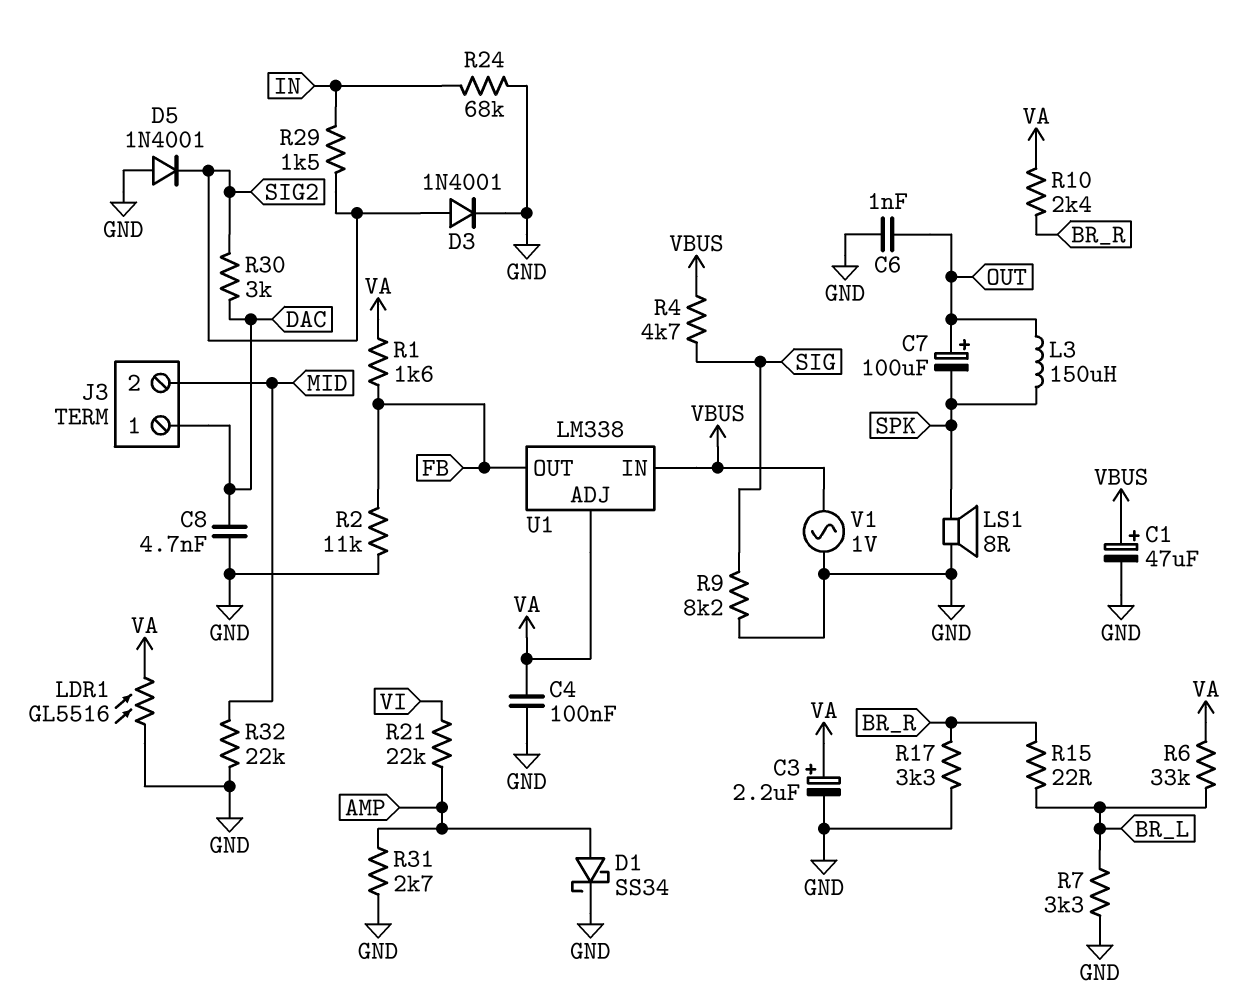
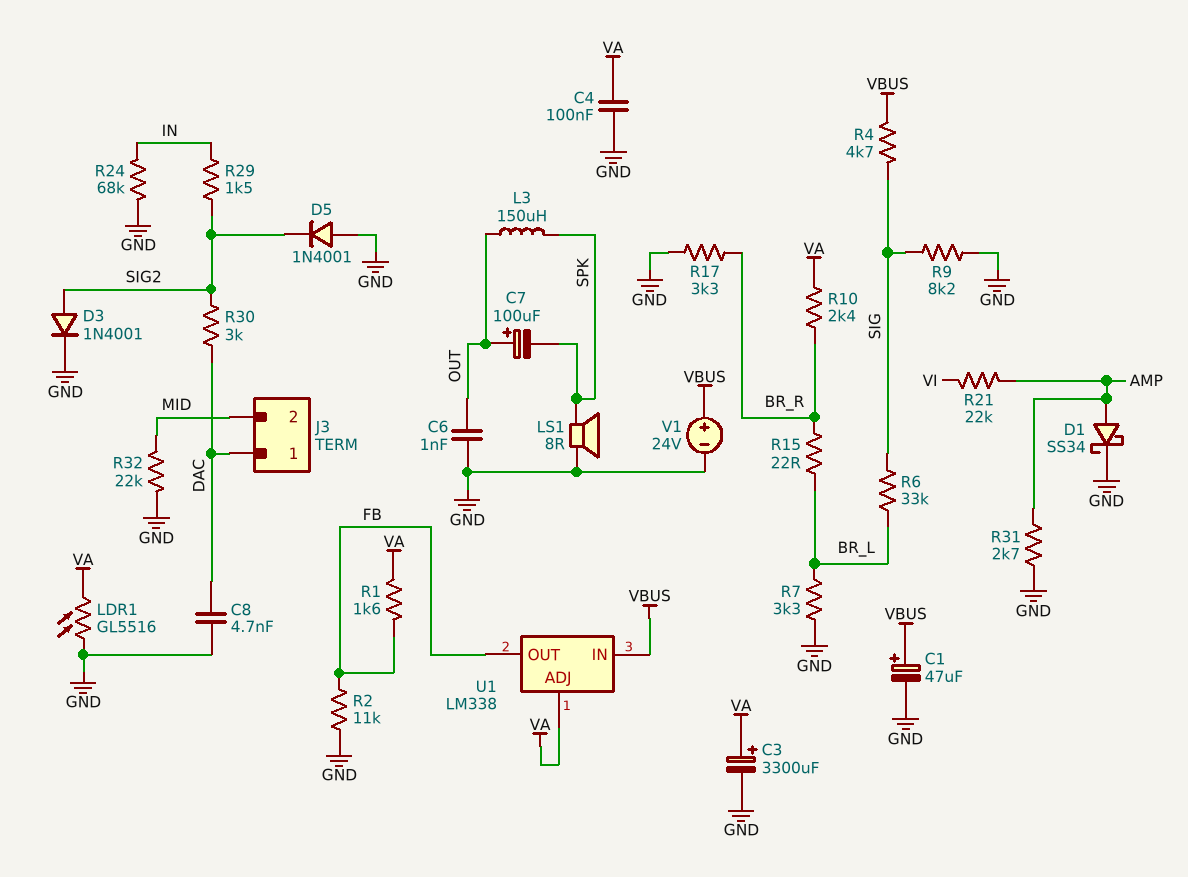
C3: 2.2uF (plus VA, minus GND) -> 3300uF (plus VA, minus GND)
R6: 33k (BR_L, VA) -> 33k (BR_L, SIG)
V1: AC 1V (GND, VBUS) -> 24V (plus VBUS, minus GND)

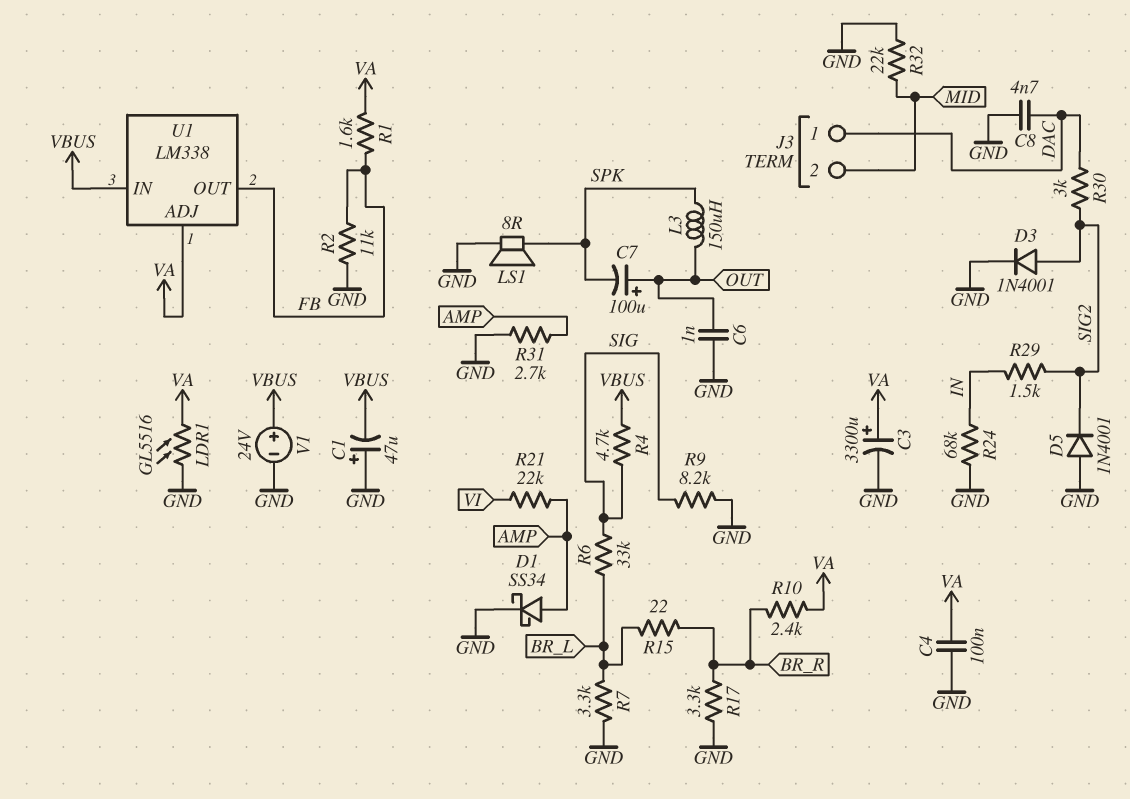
C1: 47uF (plus VBUS, minus GND) -> 47uF (plus GND, minus VBUS)

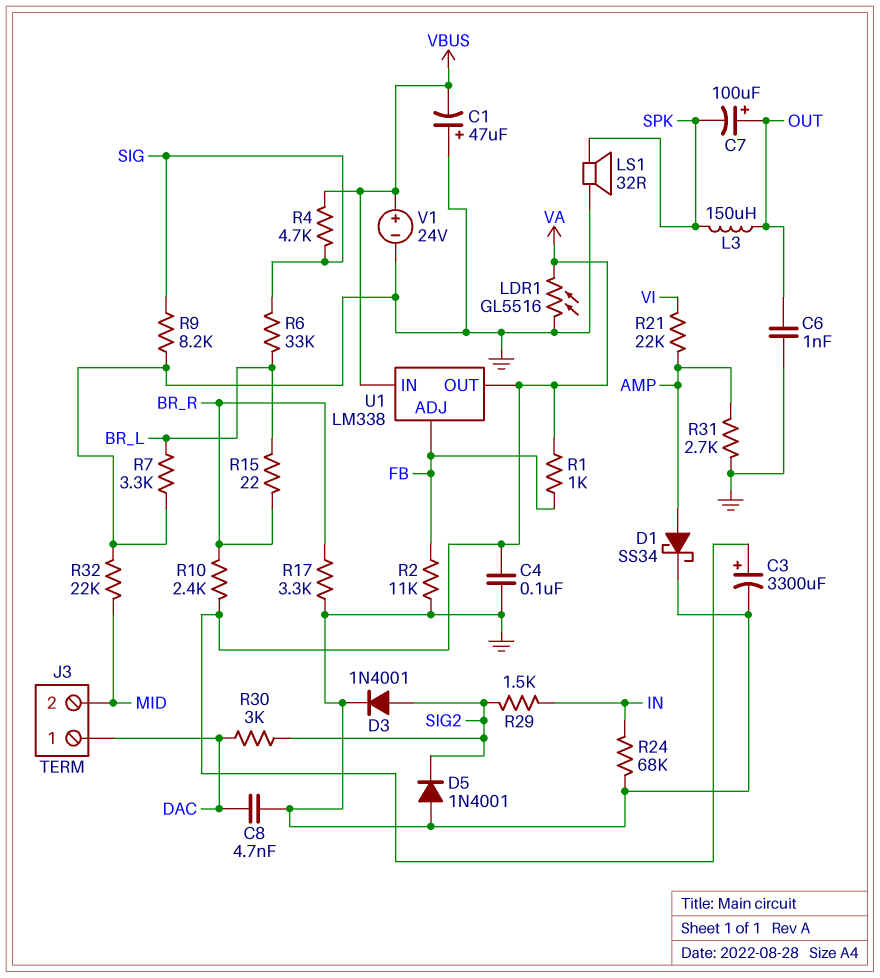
LS1: speaker 8R (GND, SPK) -> speaker 32R (GND, SPK)
R1: 1.6k (FB, VA) -> 1k (FB, VA)
U1 pin ADJ: VA -> FB
U1 pin OUT: FB -> VA

